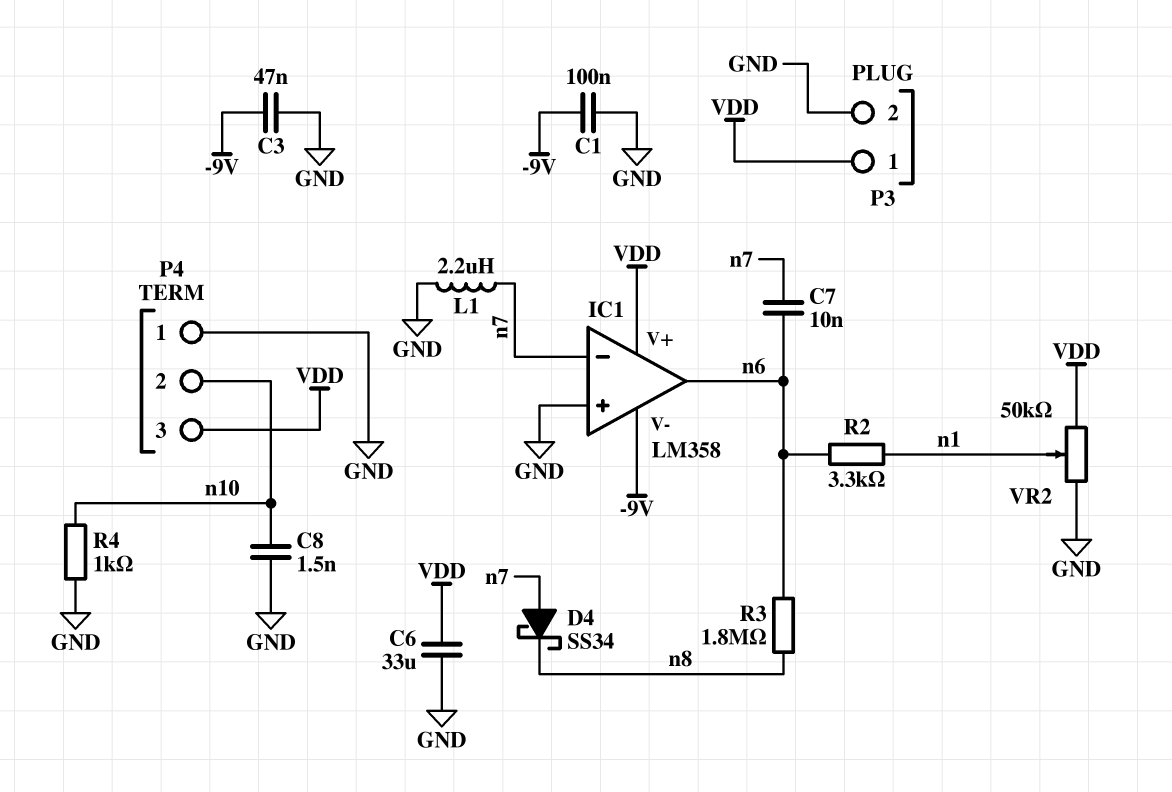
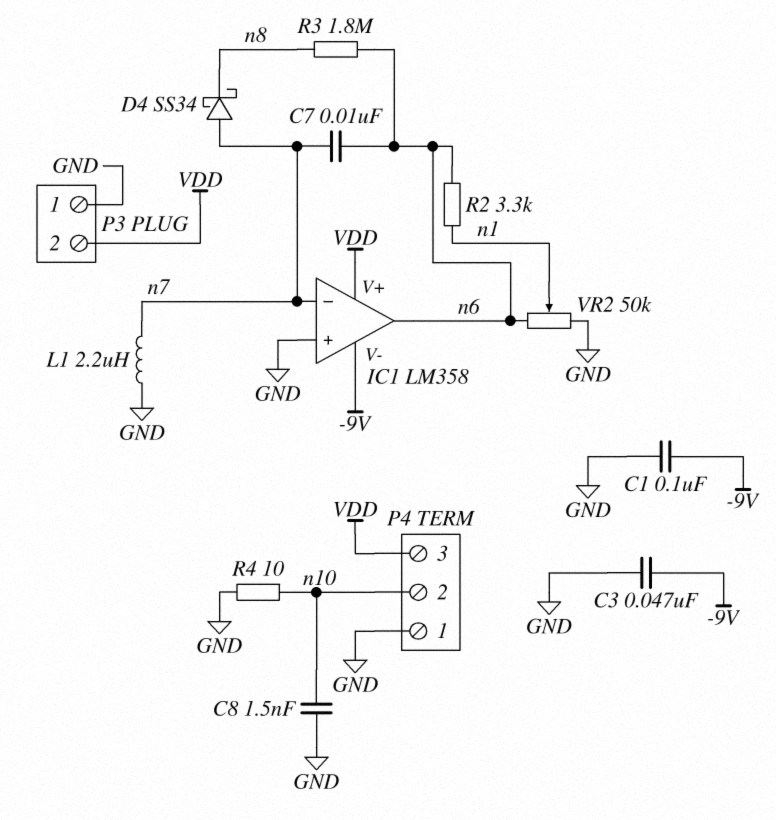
C6: 33uF (GND, VDD) -> none
P3 pin 1: VDD -> GND
P3 pin 2: GND -> VDD
R4: 1k (GND, n10) -> 10 (GND, n10)
VR2: 50k (GND, VDD, wiper n1) -> 50k (GND, n6, wiper n1)

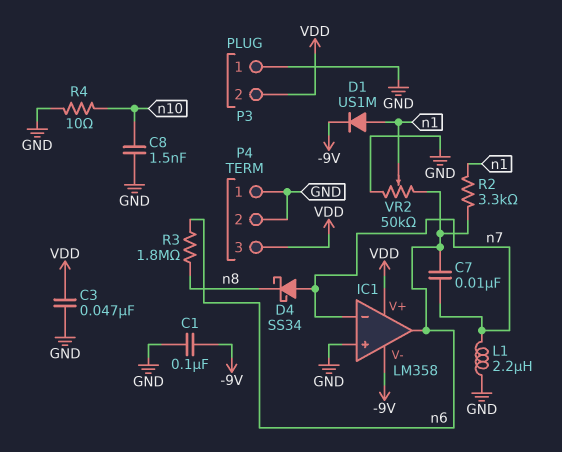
C3: 47nF (-9V, GND) -> 47nF (GND, VDD)
D1: none -> diode US1M (A n1, K -9V)
P4 pin 2: n10 -> GND

